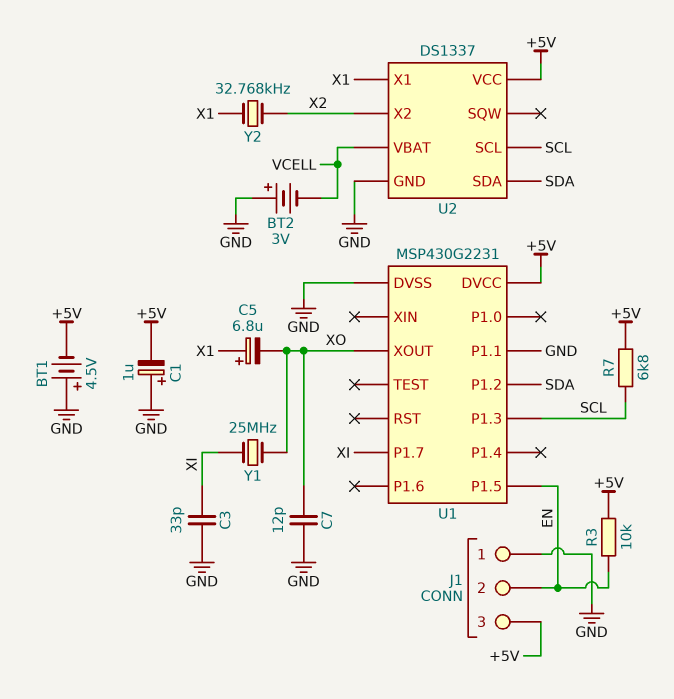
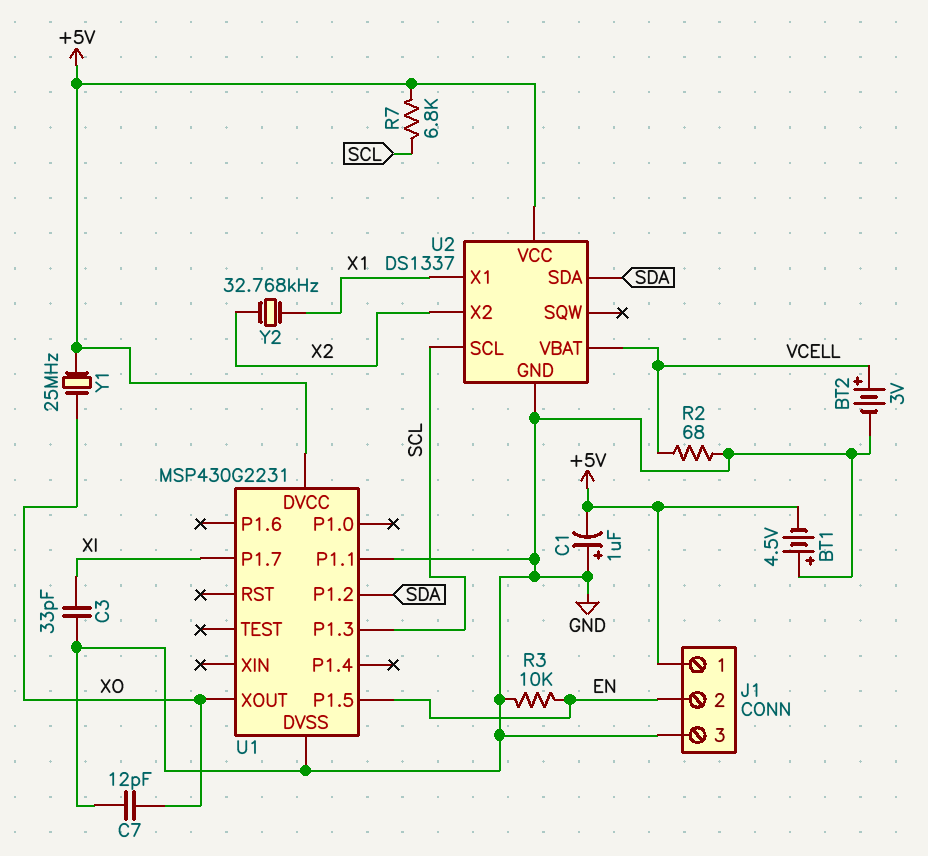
BT2: 3V (plus GND, minus VCELL) -> 3V (plus VCELL, minus GND)
C5: 6.8uF (plus X1, minus XO) -> none
J1 pin 1: GND -> +5V
J1 pin 3: +5V -> GND
R2: none -> 68 (GND, VCELL)
R3: 10k (+5V, EN) -> 10k (EN, GND)
Y1: 25MHz (XI, XO) -> 25MHz (+5V, XO)

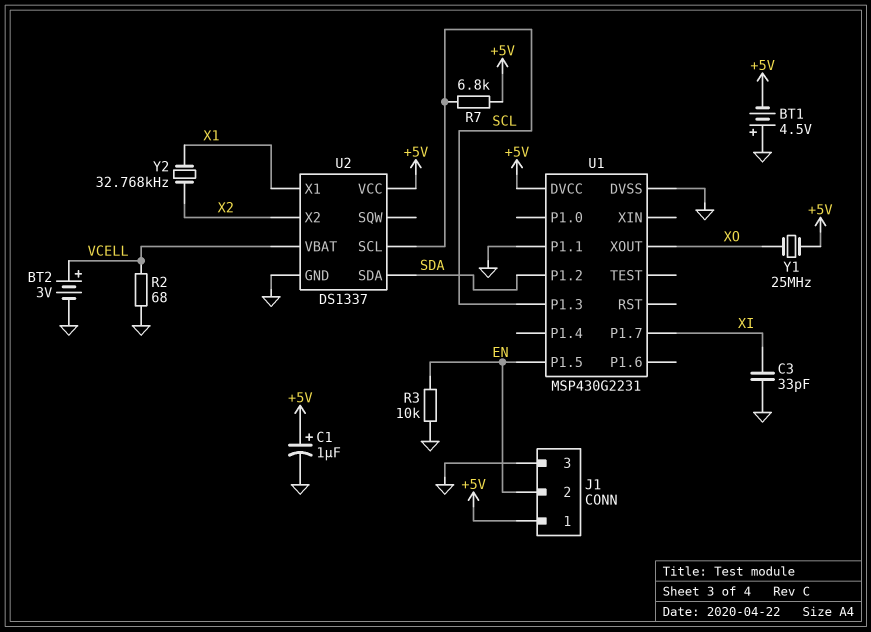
C1: 1uF (plus GND, minus +5V) -> 1uF (plus +5V, minus GND)
C7: 12pF (GND, XO) -> none

